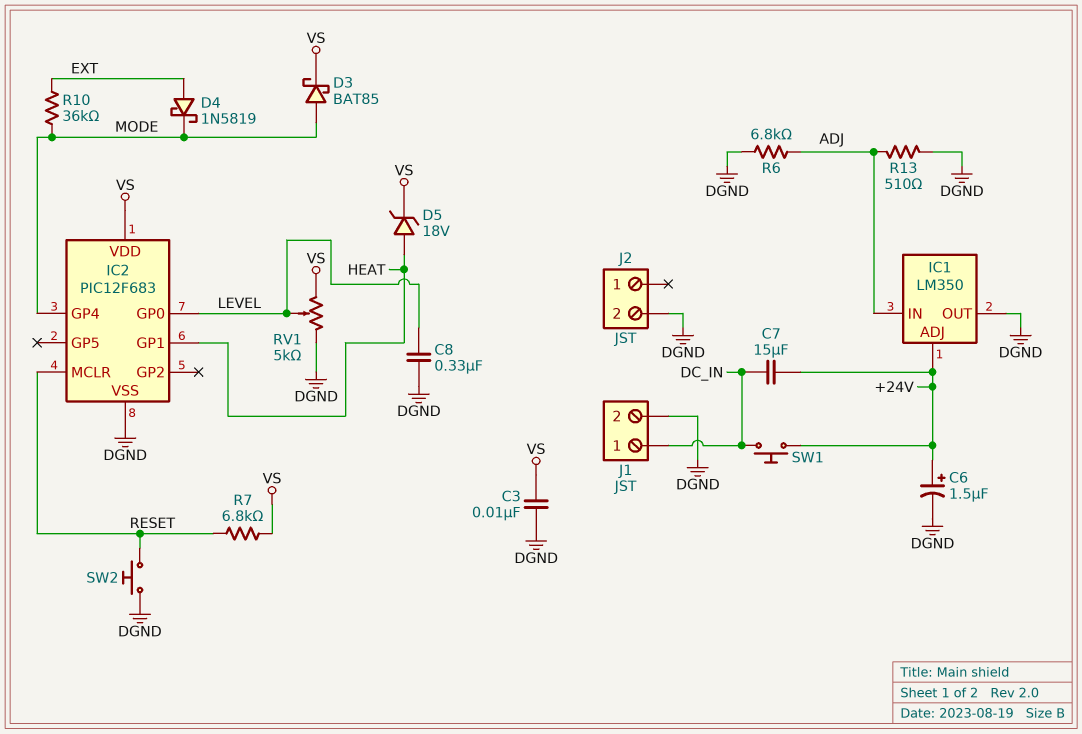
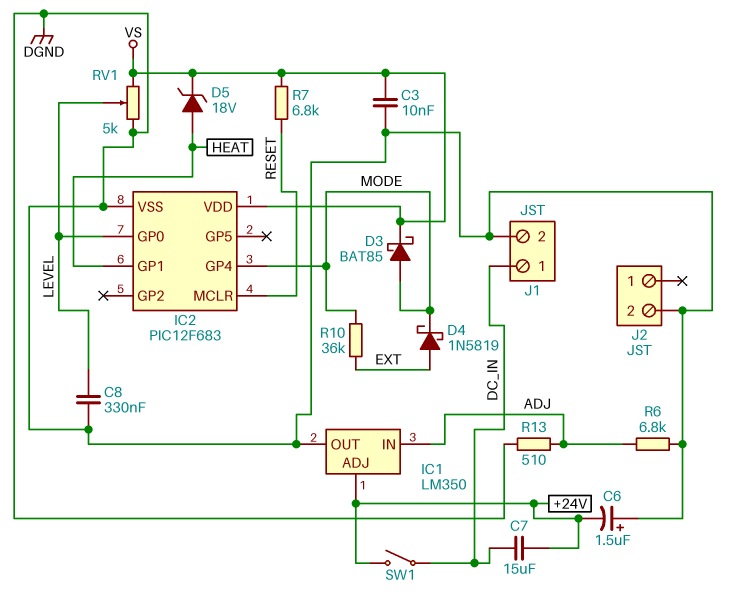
C6: 1.5uF (plus +24V, minus DGND) -> 1.5uF (plus DGND, minus +24V)
SW1: button (+24V, DC_IN) -> switch (+24V, DC_IN)
SW2: button (DGND, RESET) -> none

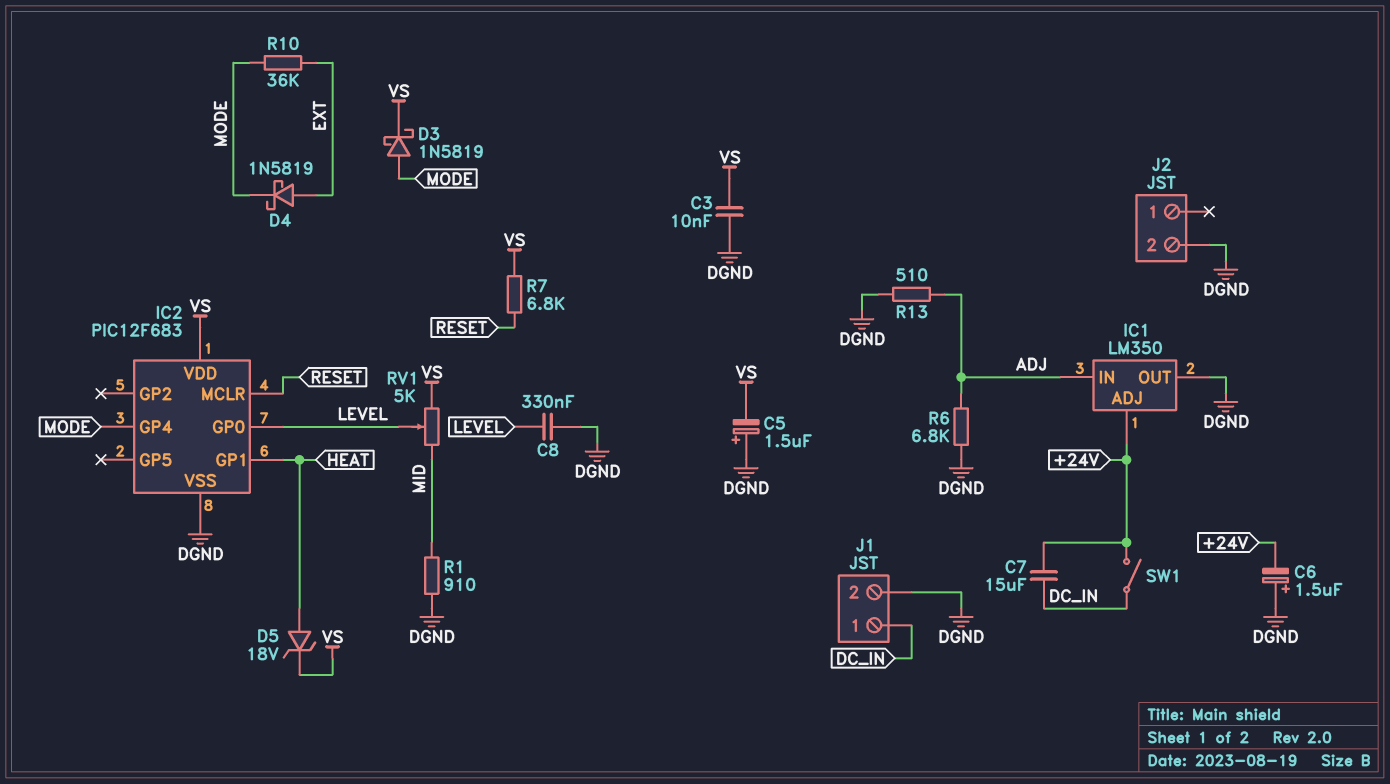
C5: none -> 1.5uF (plus DGND, minus VS)
D3: schottky BAT85 (A MODE, K VS) -> schottky 1N5819 (A MODE, K VS)
R1: none -> 910 (DGND, MID)
RV1: 5k (DGND, VS, wiper LEVEL) -> 5k (MID, VS, wiper LEVEL)

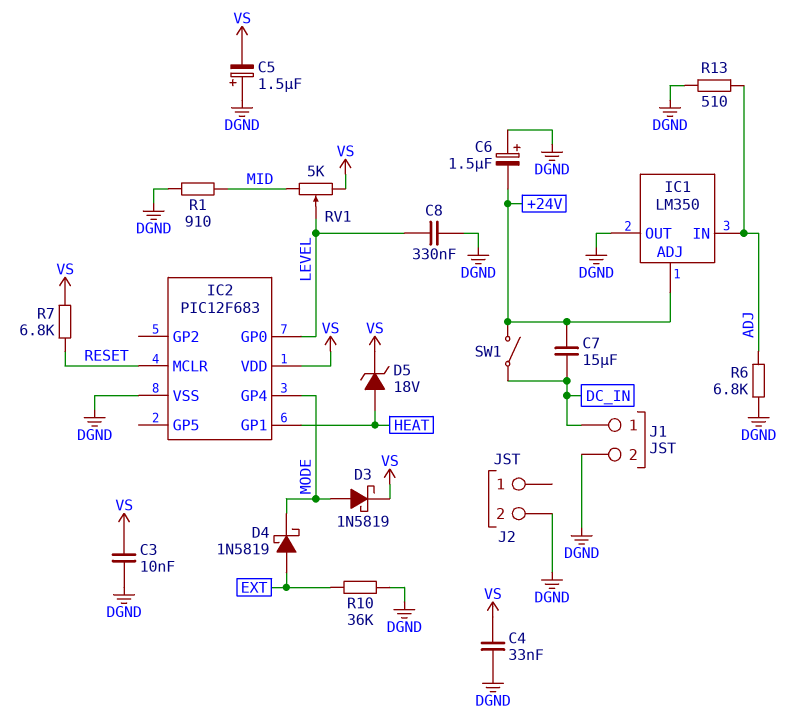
C4: none -> 33nF (DGND, VS)
R10: 36k (EXT, MODE) -> 36k (DGND, EXT)

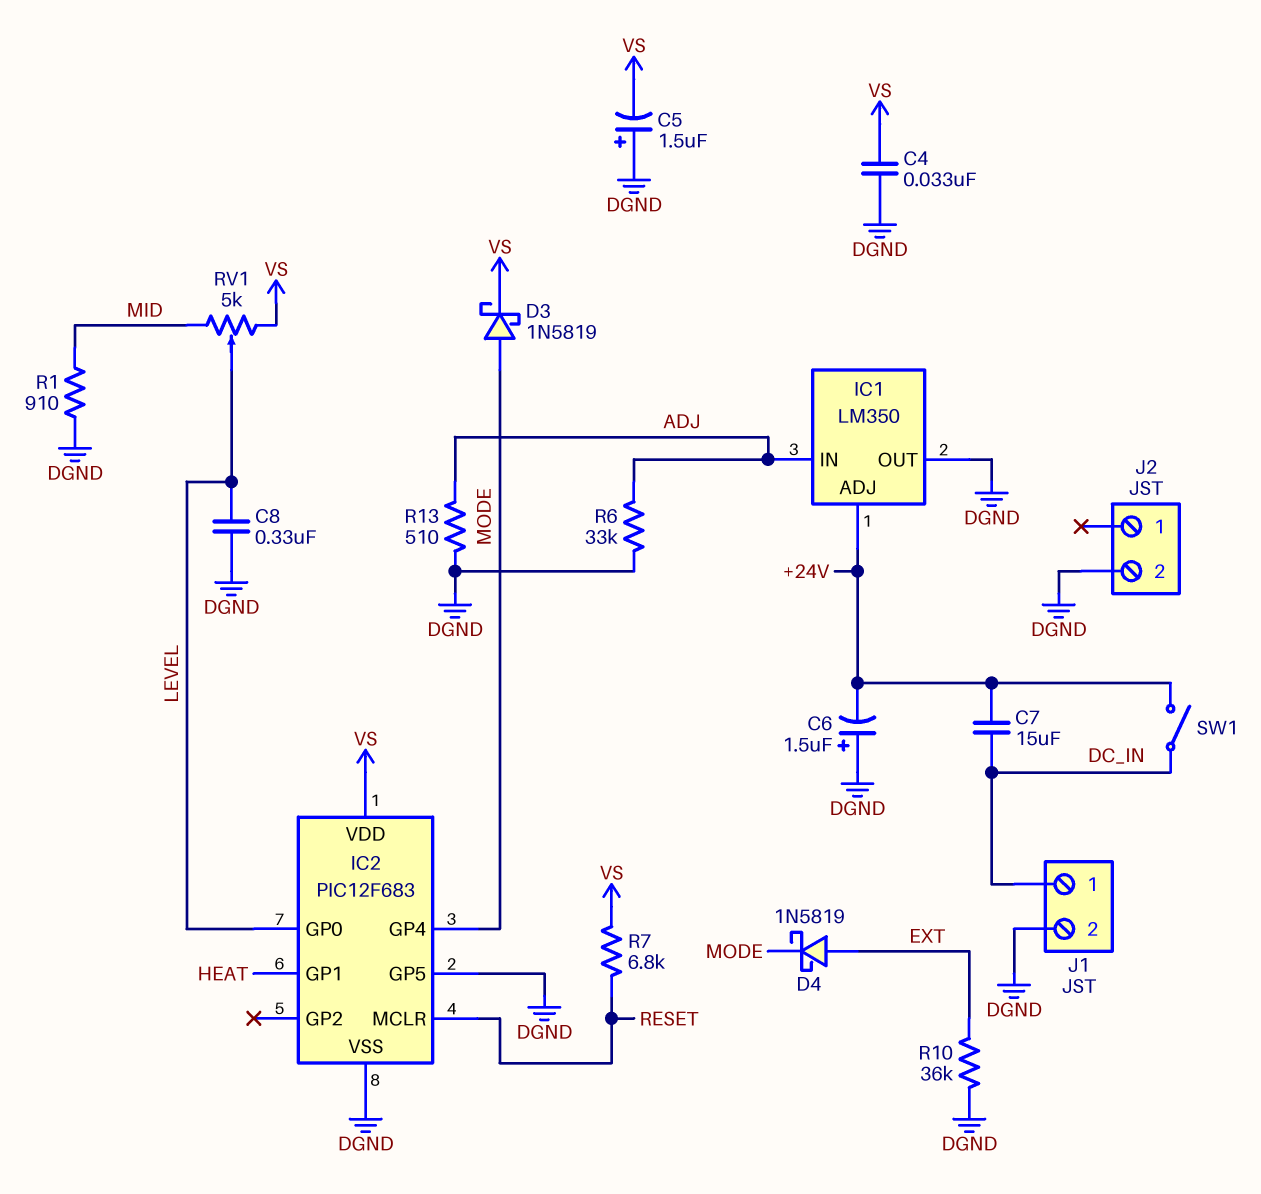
C3: 10nF (DGND, VS) -> none
D5: zener 18V (A HEAT, K VS) -> none
IC2 pin GP5: none -> DGND
R6: 6.8k (ADJ, DGND) -> 33k (ADJ, DGND)

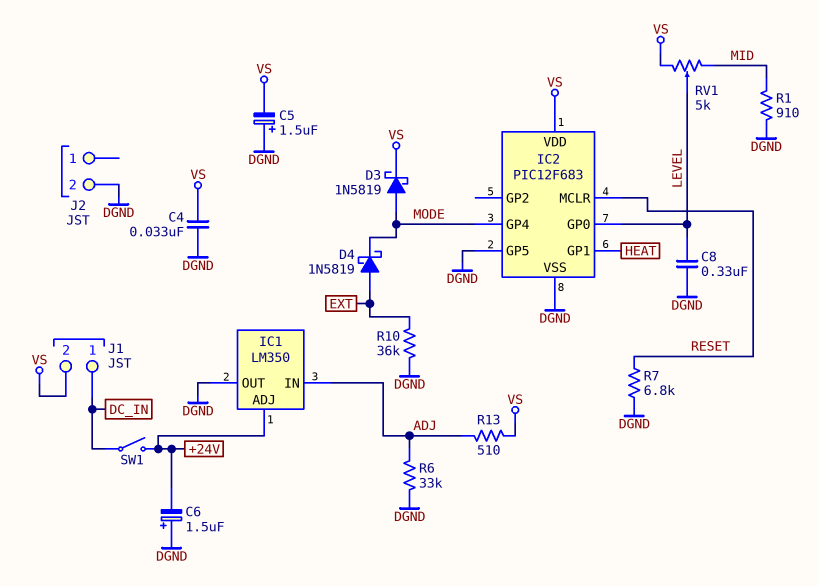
C7: 15uF (+24V, DC_IN) -> none
J1 pin 2: DGND -> VS
R7: 6.8k (RESET, VS) -> 6.8k (DGND, RESET)
R13: 510 (ADJ, DGND) -> 510 (ADJ, VS)

